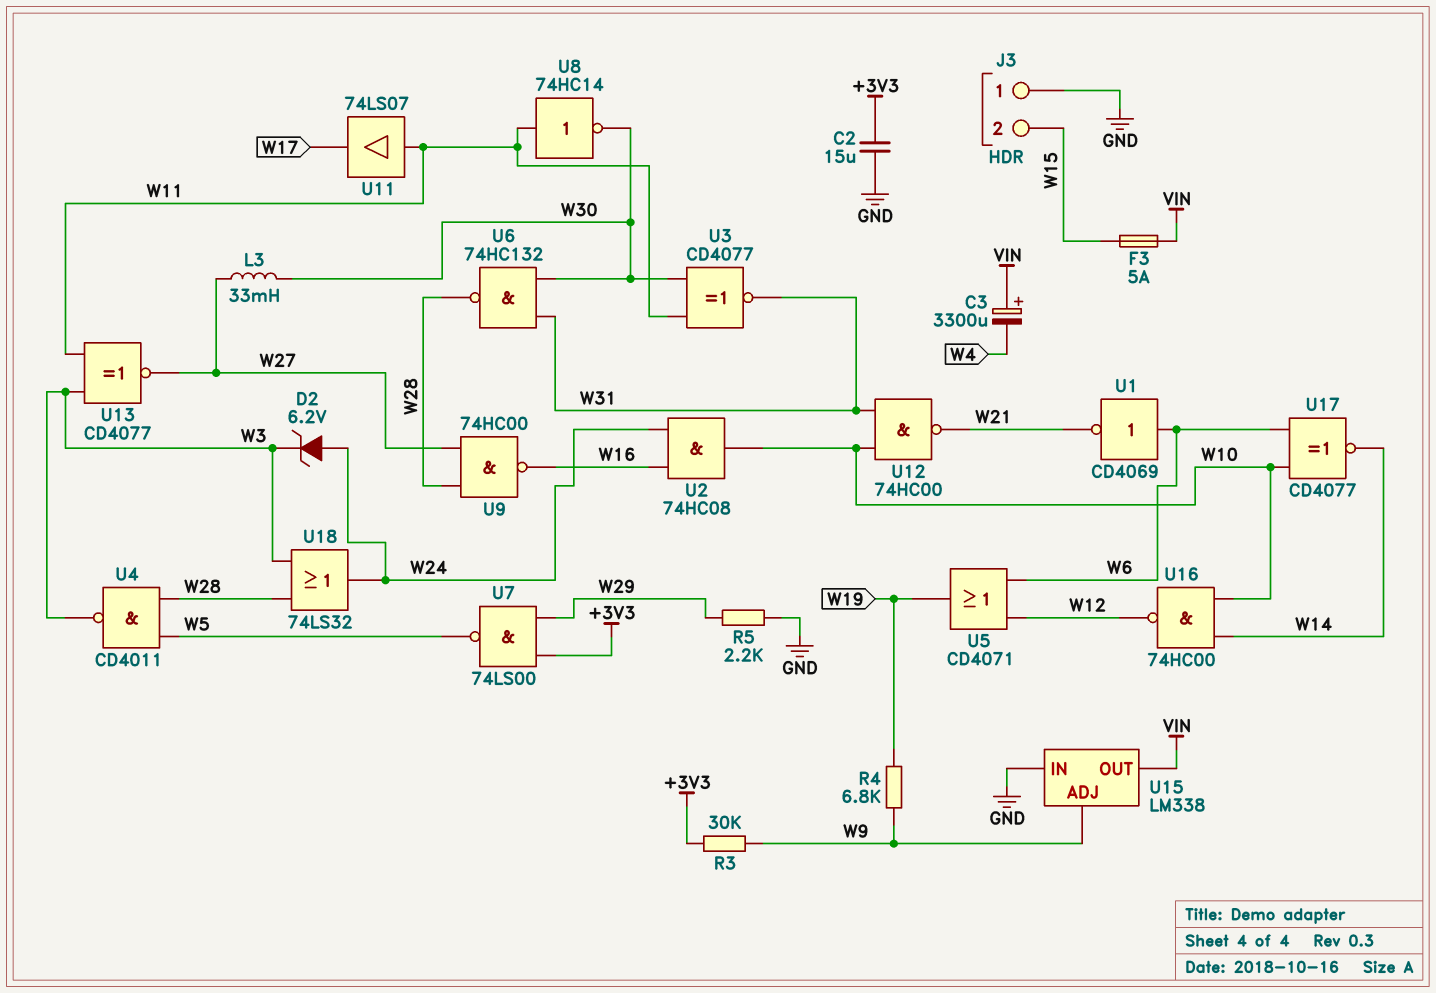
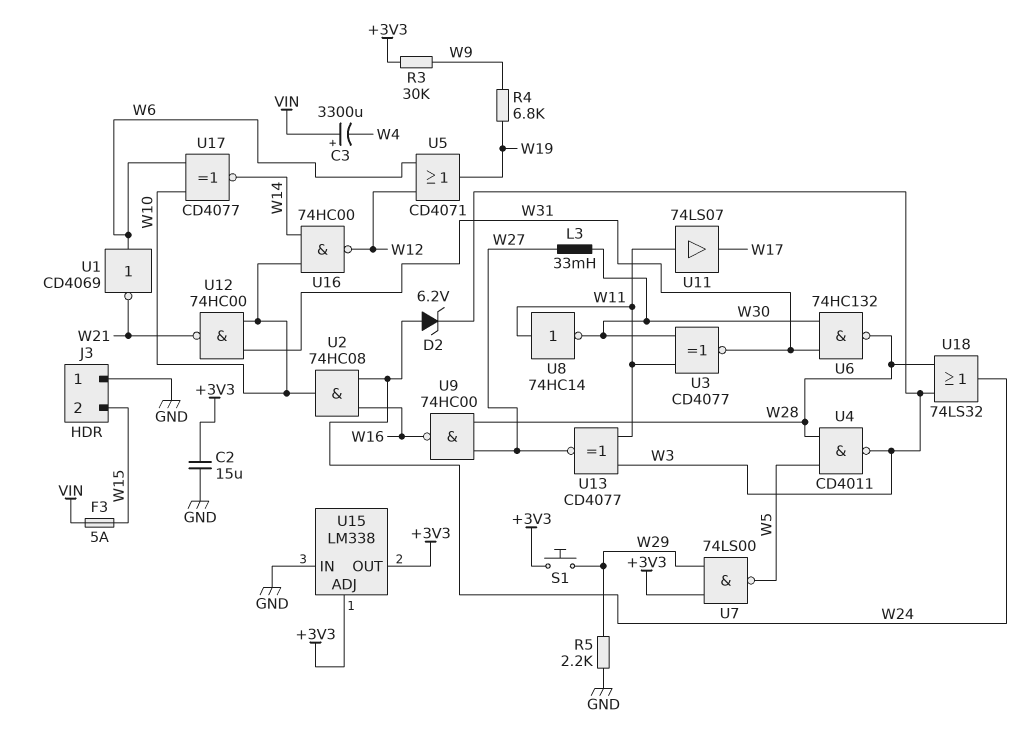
S1: none -> button (+3V3, W29)
U15 pin ADJ: W9 -> +3V3
U15 pin OUT: VIN -> +3V3

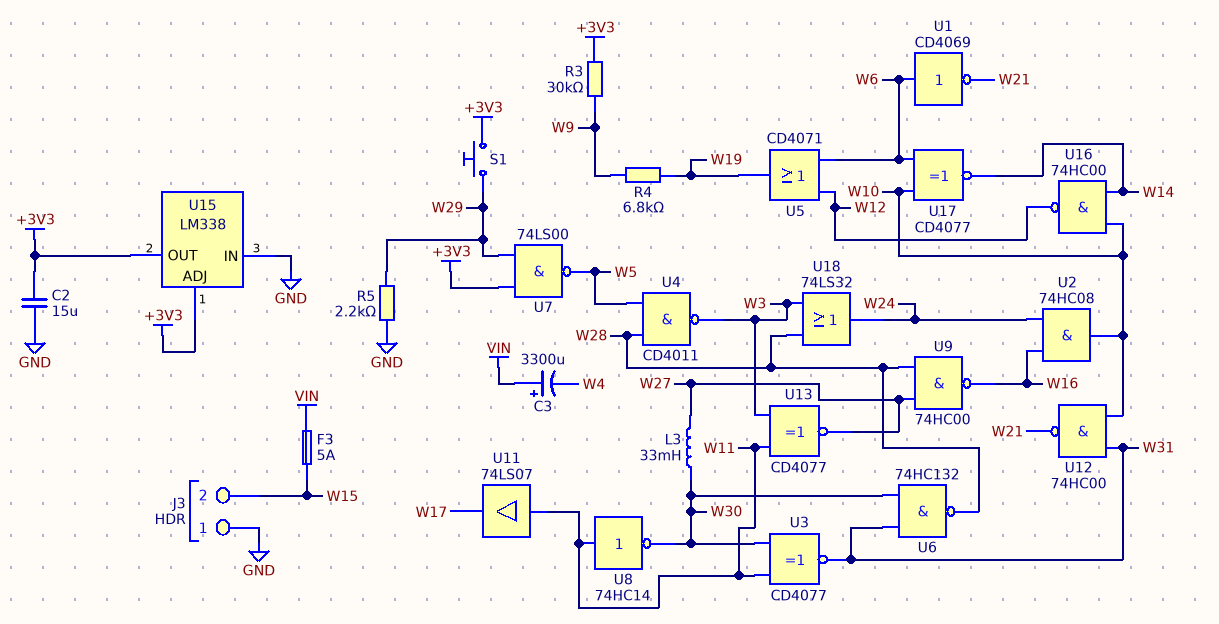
D2: zener 6.2V (A W24, K W3) -> none

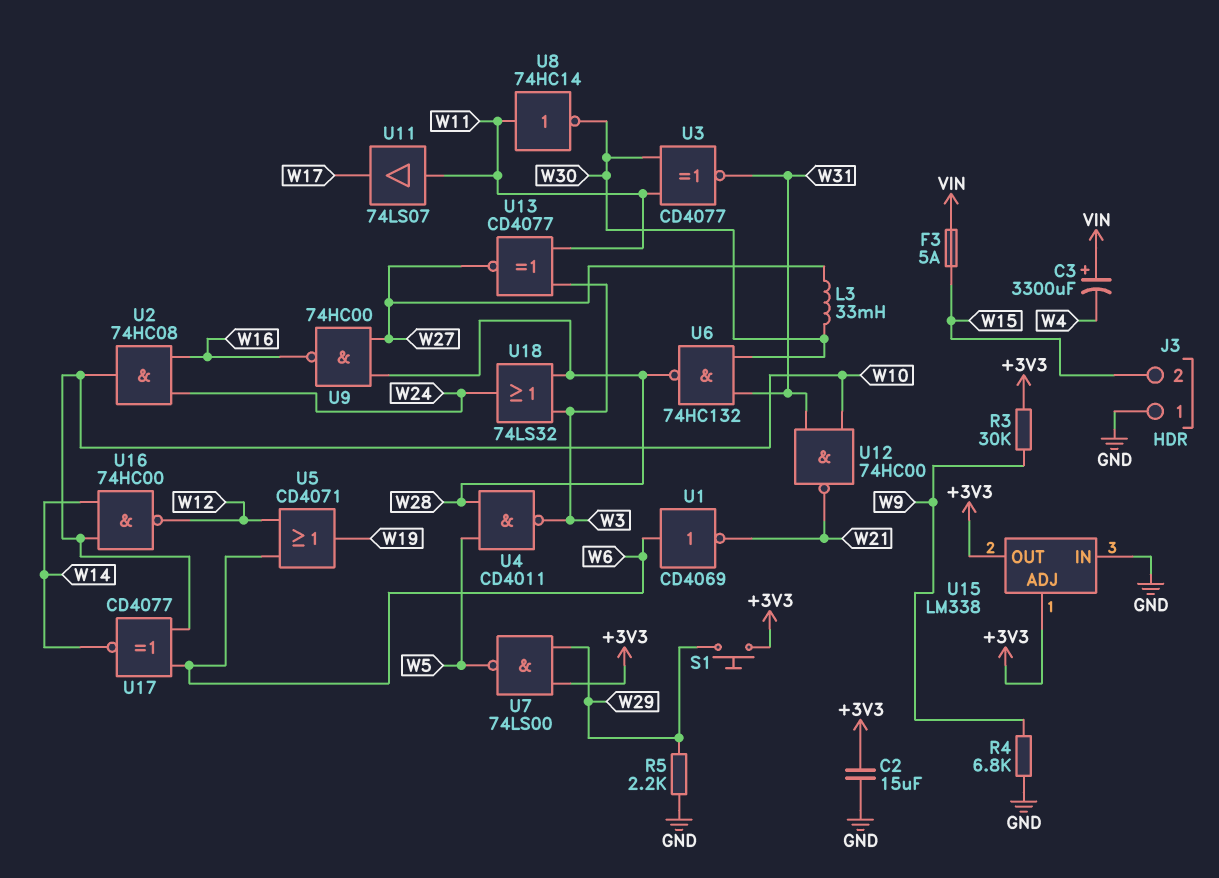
R4: 6.8k (W9, W19) -> 6.8k (GND, W9)

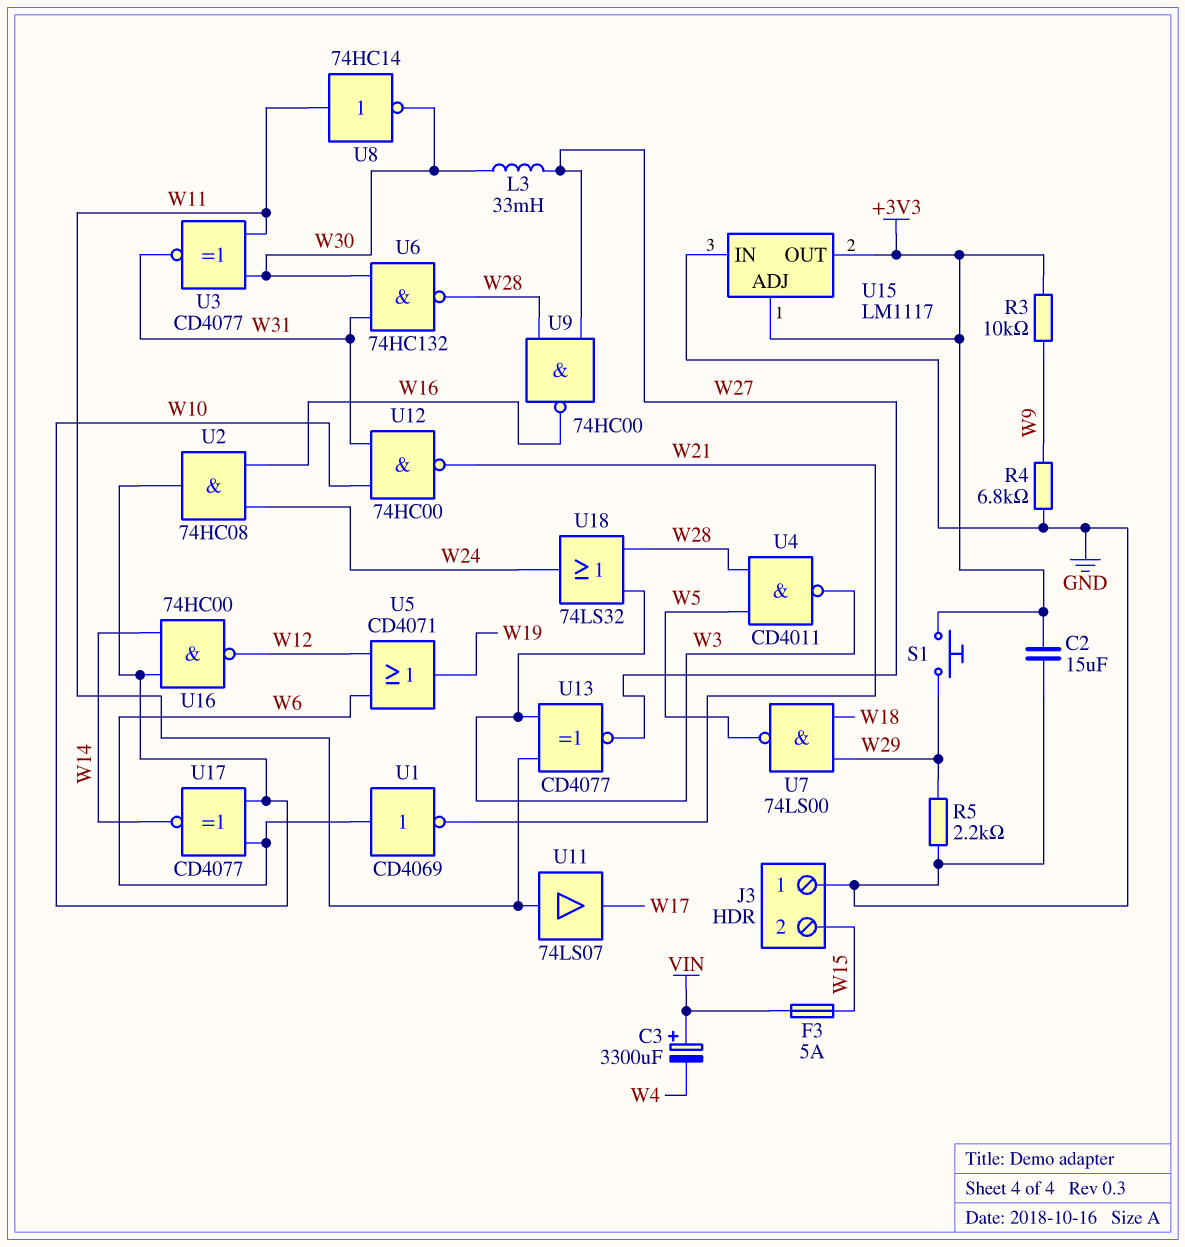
R3: 30k (+3V3, W9) -> 10k (+3V3, W9)
U7: NAND 74LS00 (in +3V3, in W29, out W5) -> NAND 74LS00 (in W18, in W29, out W5)
U15: LM338 -> LM1117

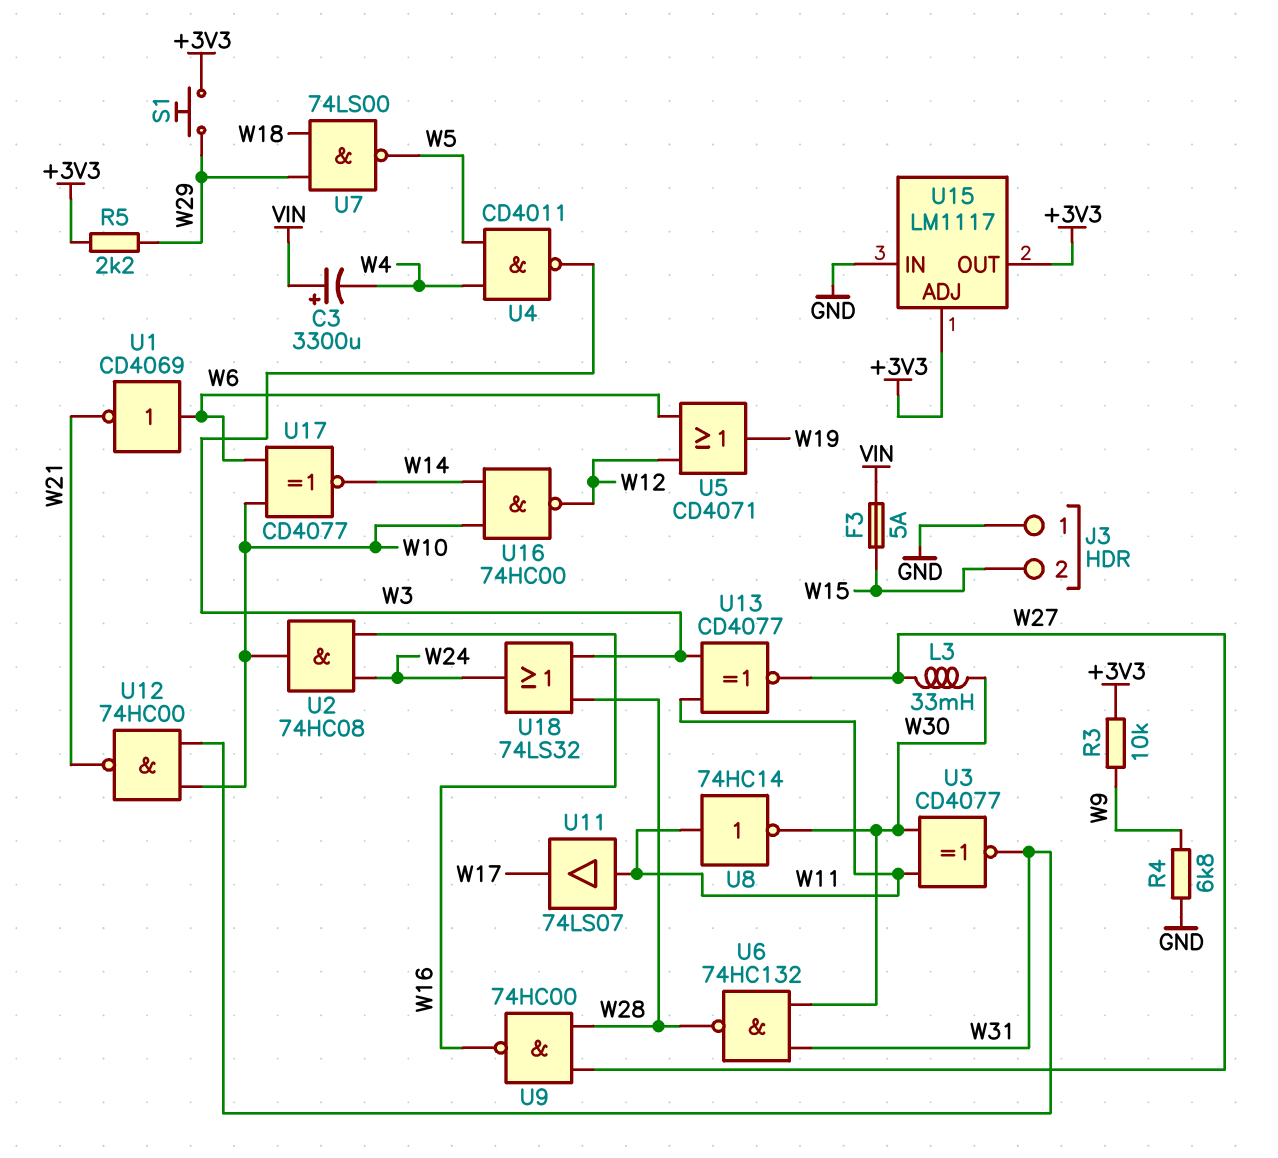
C2: 15uF (+3V3, GND) -> none
R5: 2.2k (GND, W29) -> 2.2k (+3V3, W29)
U4: NAND CD4011 (in W5, in W28, out W3) -> NAND CD4011 (in W4, in W5, out W3)

